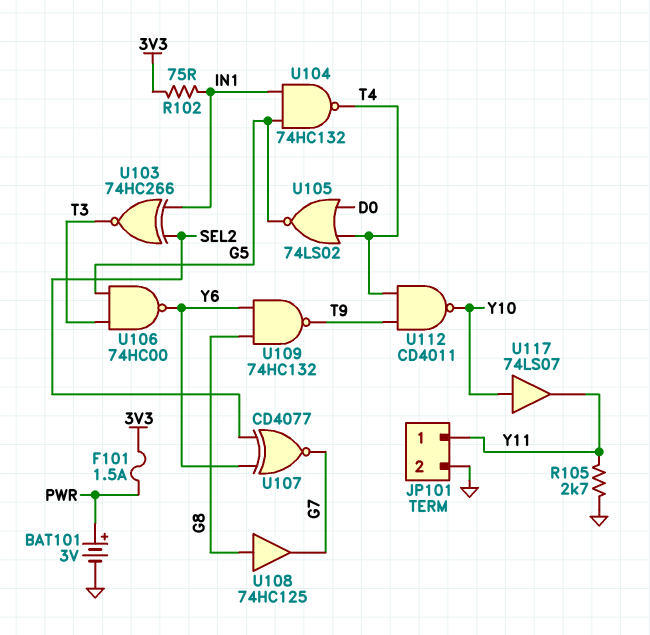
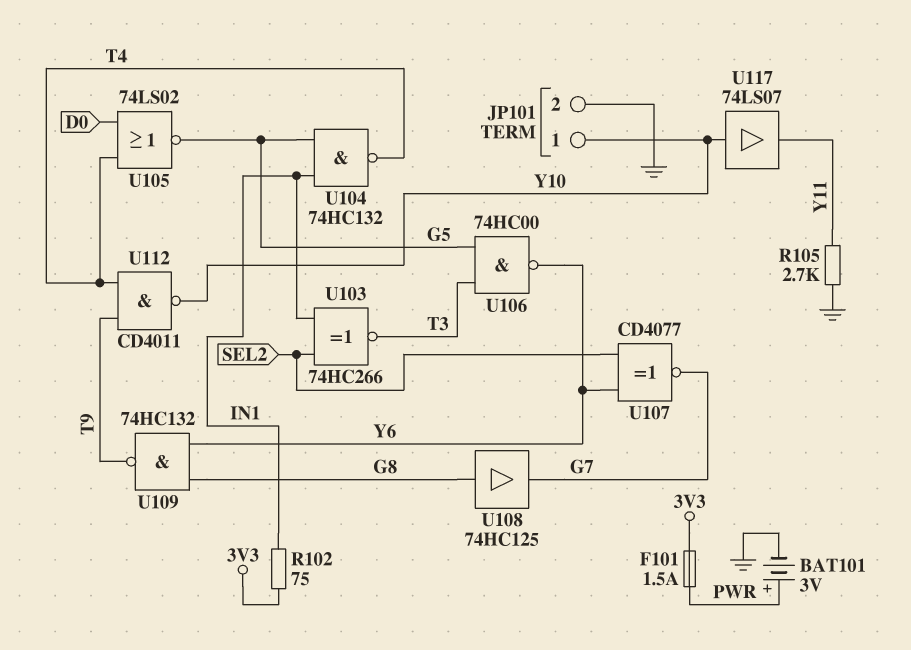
JP101 pin 1: Y11 -> Y10

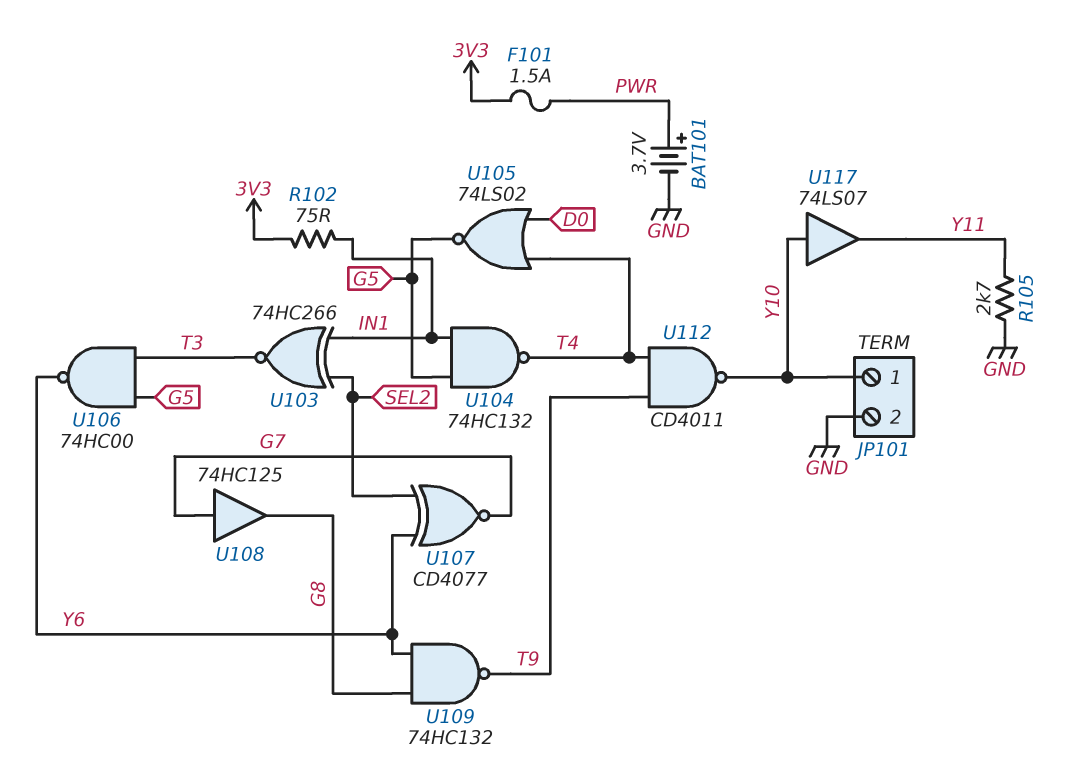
BAT101: 3V (plus PWR, minus GND) -> 3.7V (plus PWR, minus GND)
U108: buffer 74HC125 (in G8, out G7) -> buffer 74HC125 (in G7, out G8)

